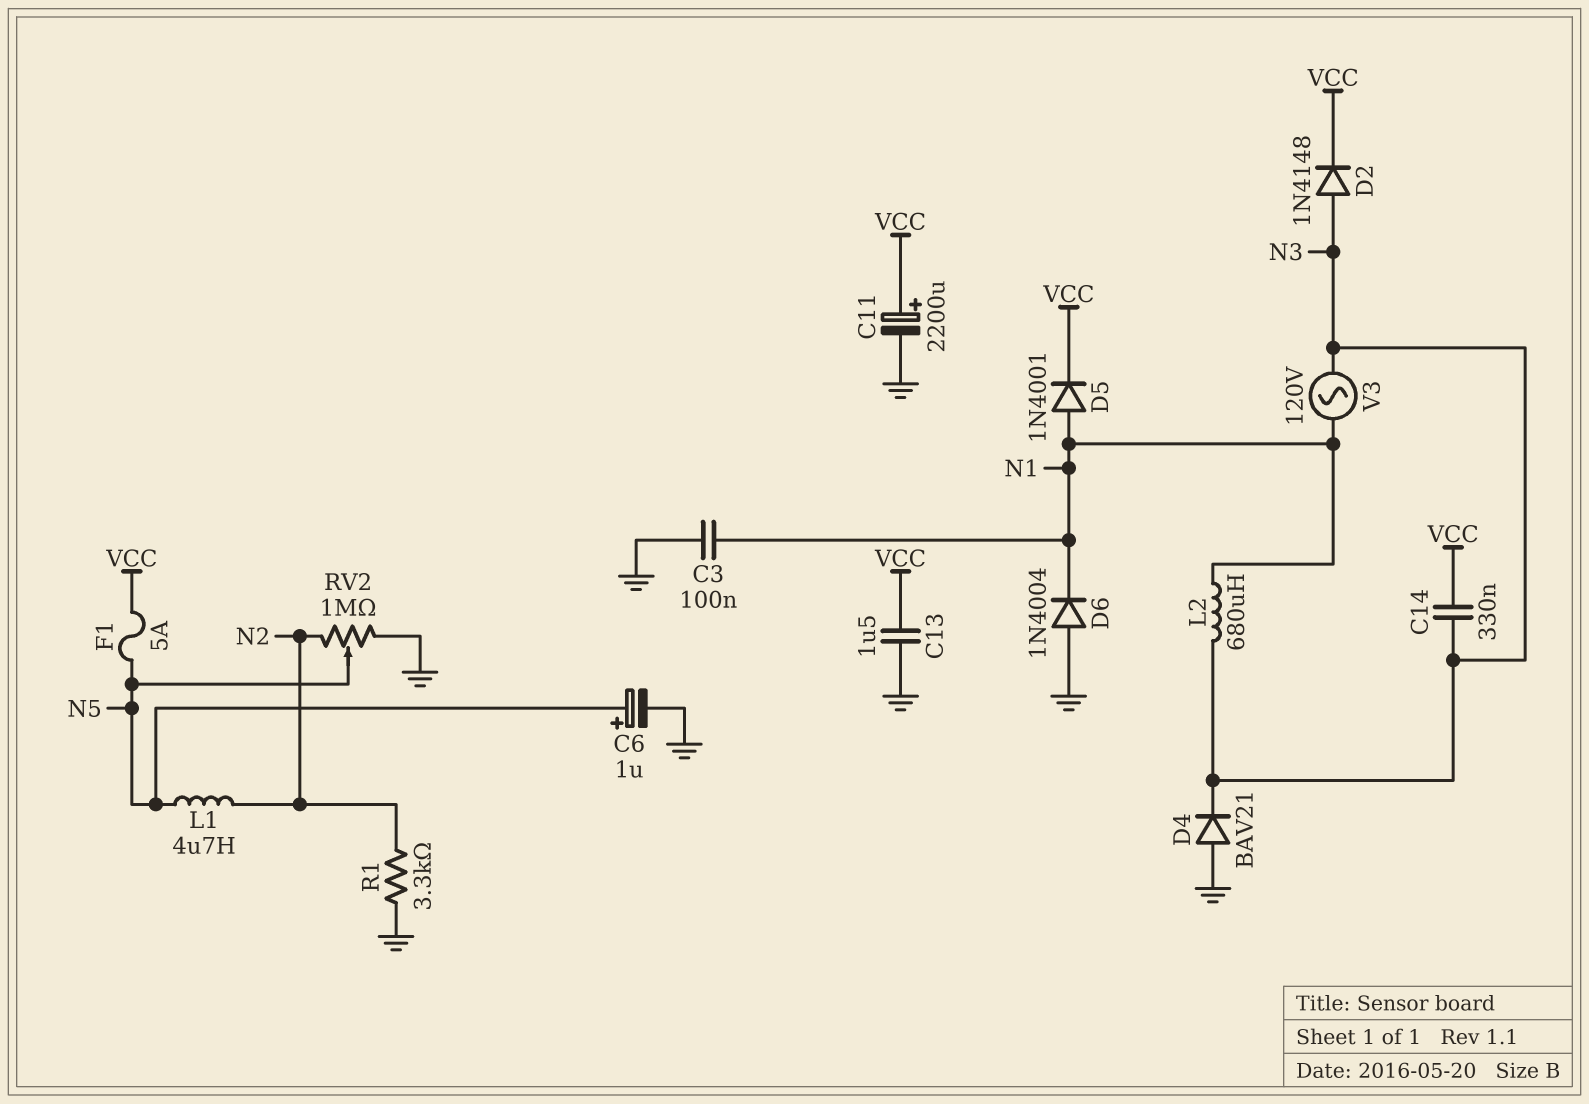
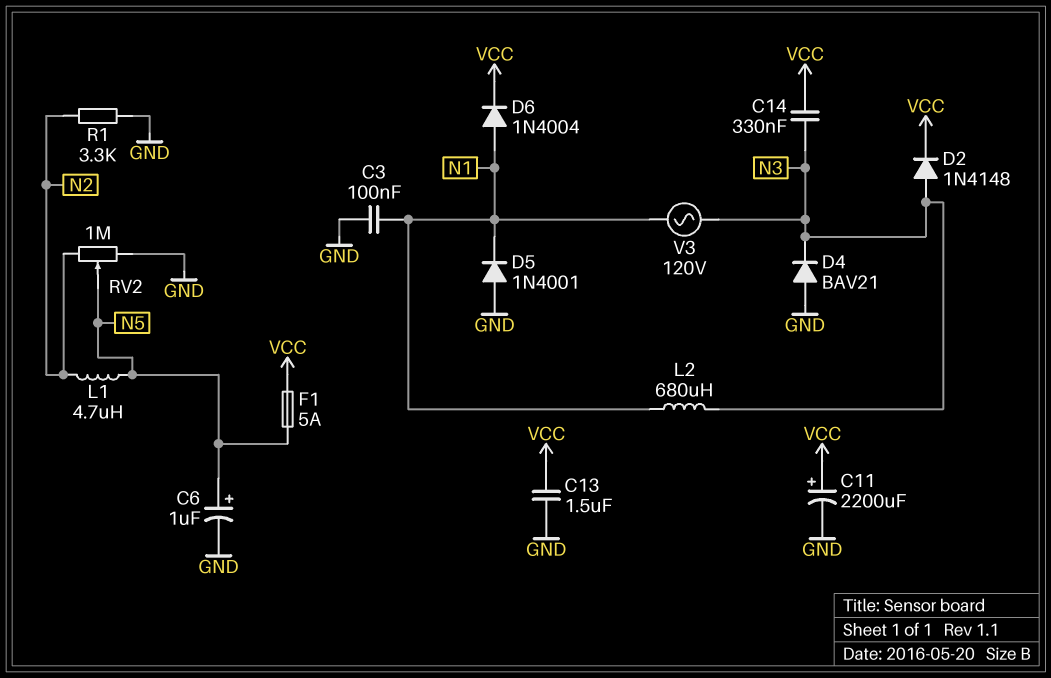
D5: diode 1N4001 (A N1, K VCC) -> diode 1N4001 (A GND, K N1)
D6: diode 1N4004 (A GND, K N1) -> diode 1N4004 (A N1, K VCC)

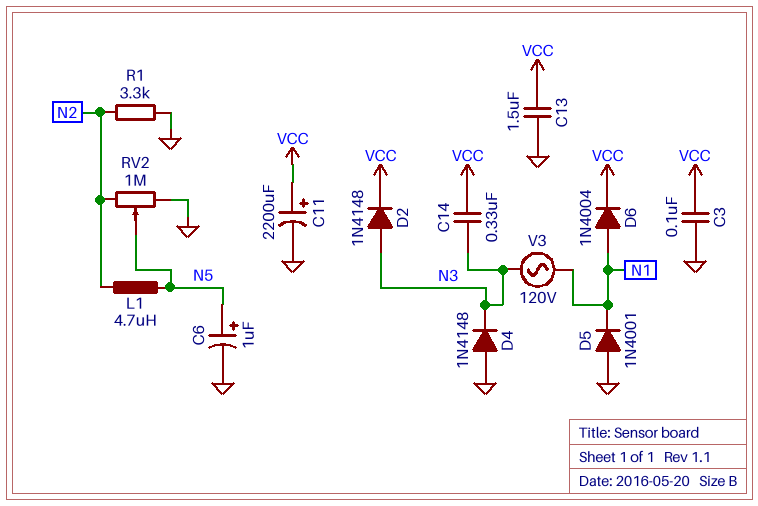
C3: 100nF (GND, N1) -> 100nF (GND, VCC)
D4: diode BAV21 (A GND, K N3) -> diode 1N4148 (A GND, K N3)
F1: 5A (N5, VCC) -> none
L2: 680uH (N1, N3) -> none

